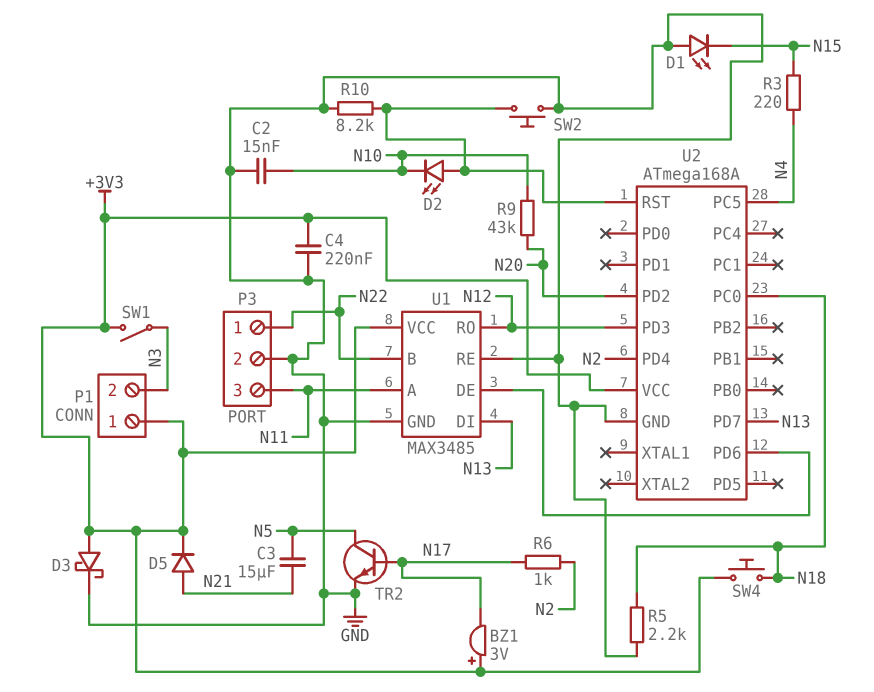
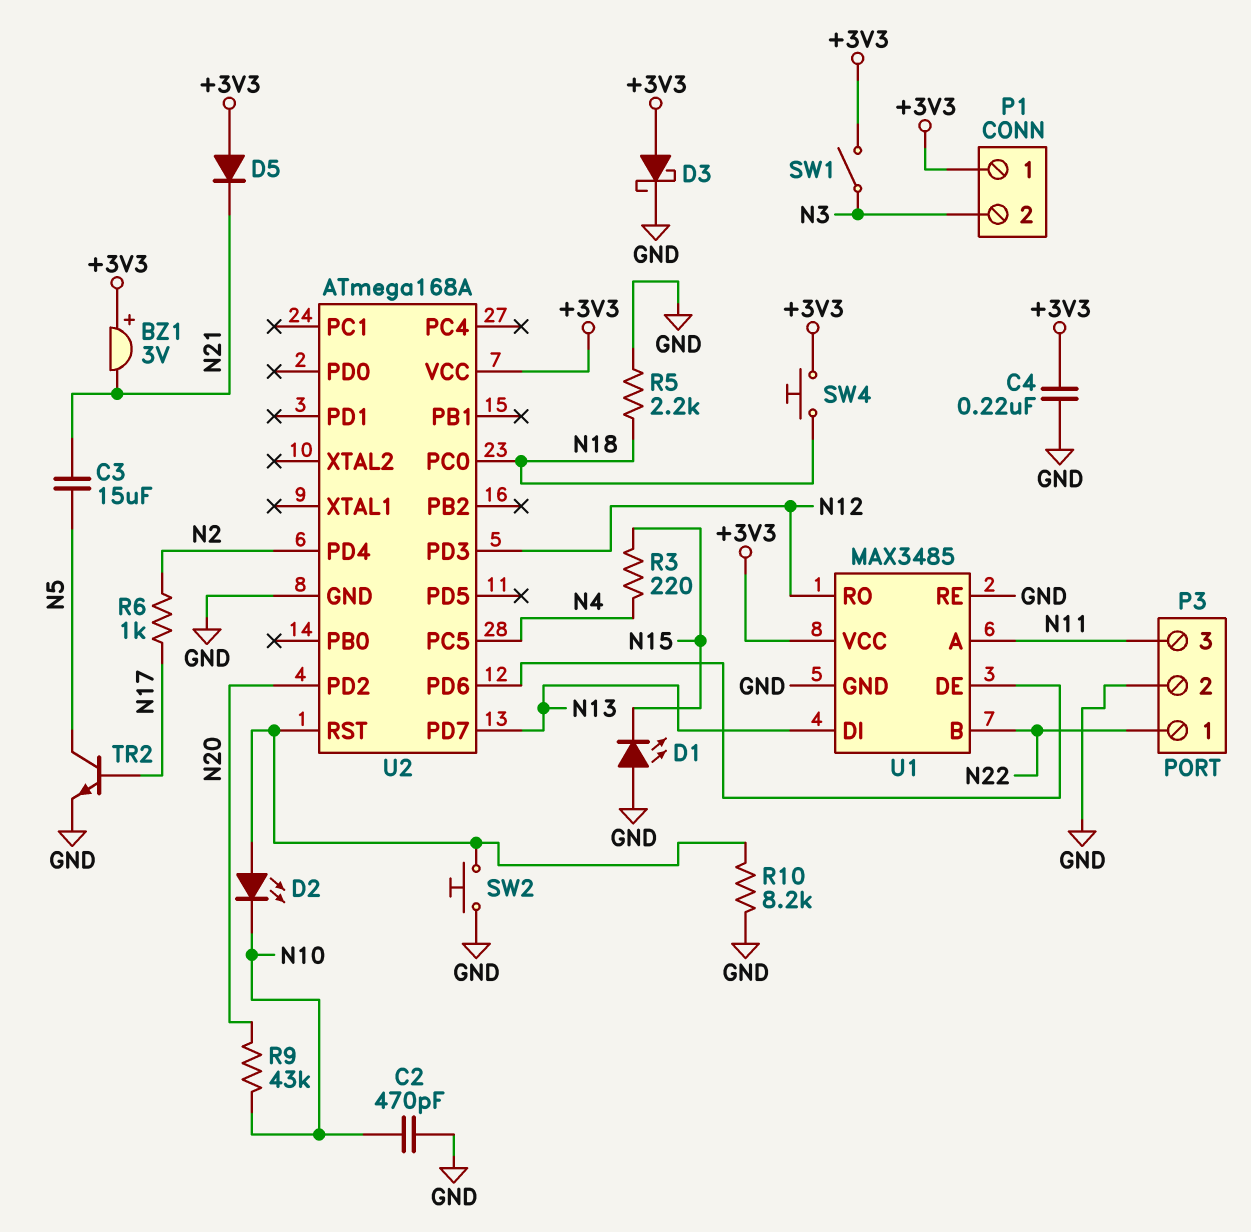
BZ1: buzzer 3V (plus +3V3, minus N17) -> buzzer 3V (plus +3V3, minus N21)
C2: 15nF (GND, N10) -> 470pF (GND, N10)
D5: diode (A N21, K +3V3) -> diode (A +3V3, K N21)

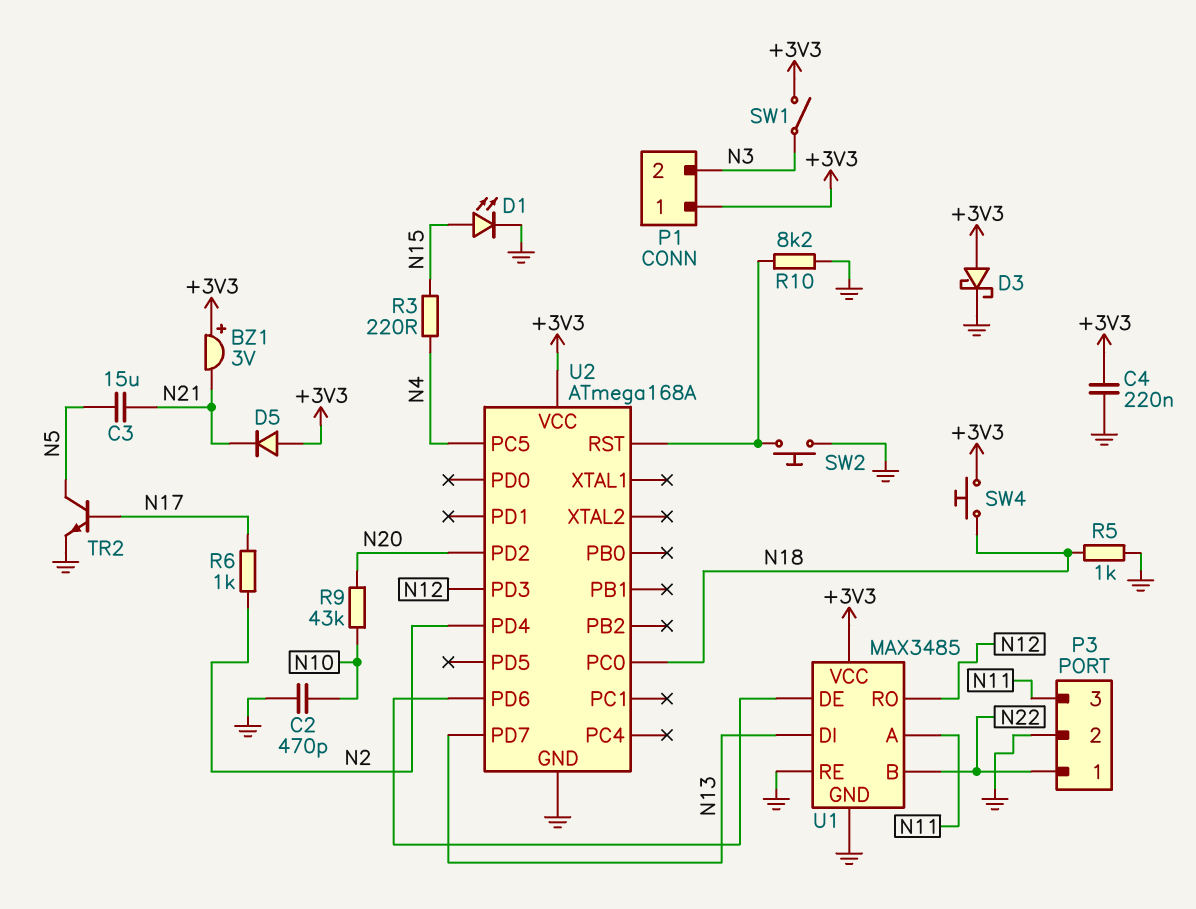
D1: LED (A GND, K N15) -> LED (A N15, K GND)
D2: LED (A U2/RST, K N10) -> none
R5: 2.2k (GND, N18) -> 1k (GND, N18)

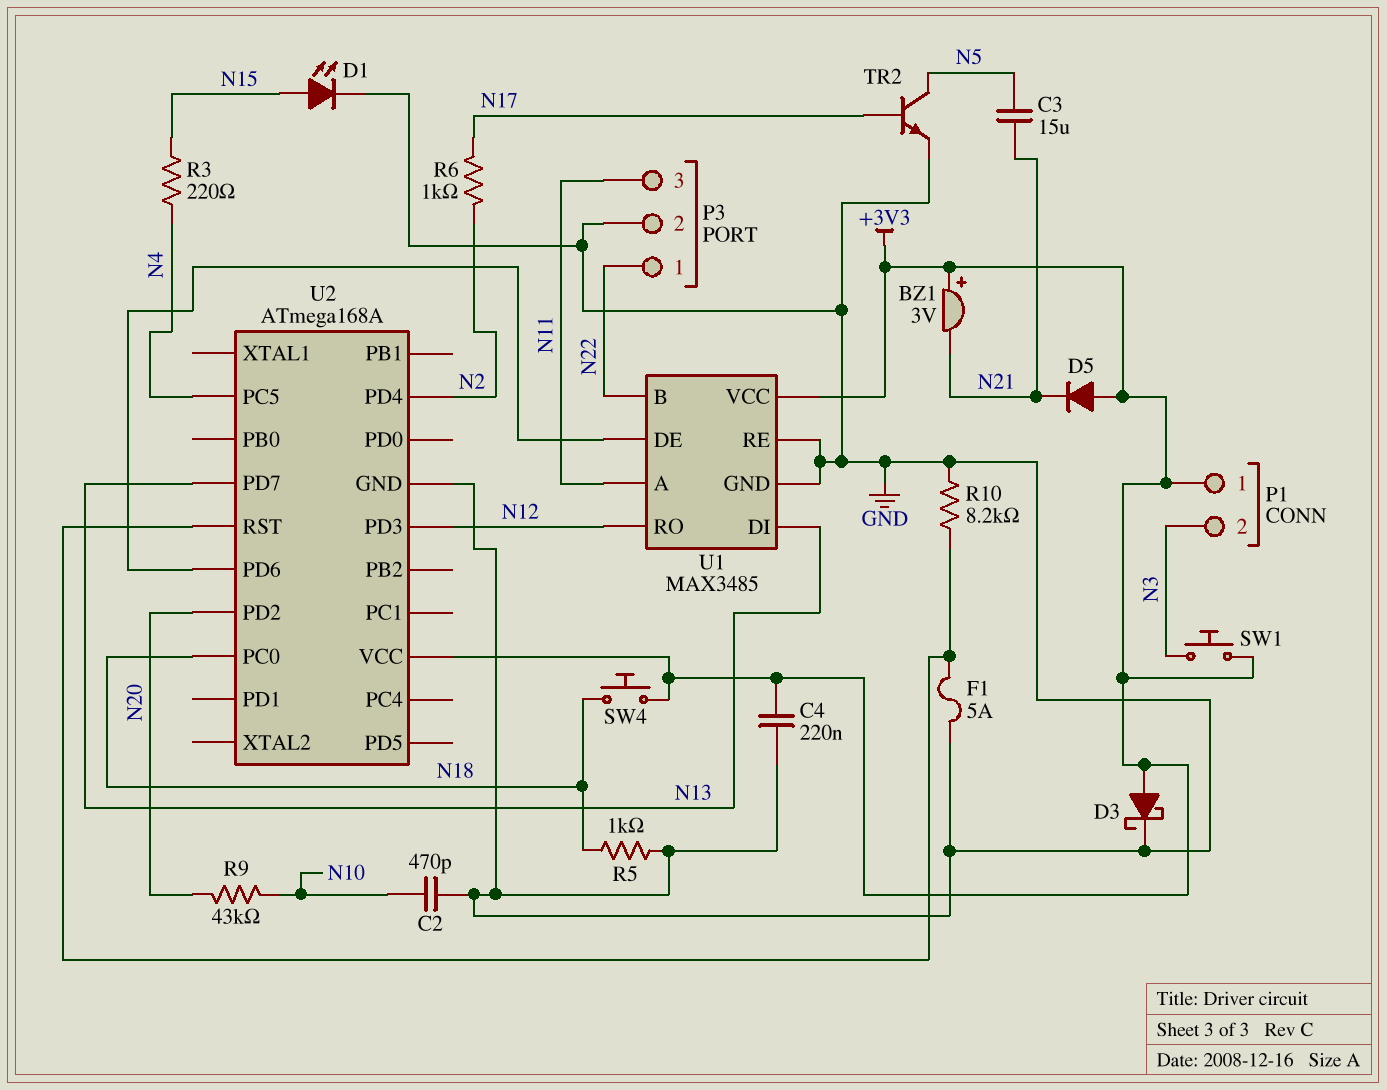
F1: none -> 5A (GND, U2/RST)
SW1: switch (+3V3, N3) -> button (+3V3, N3)
SW2: button (GND, U2/RST) -> none

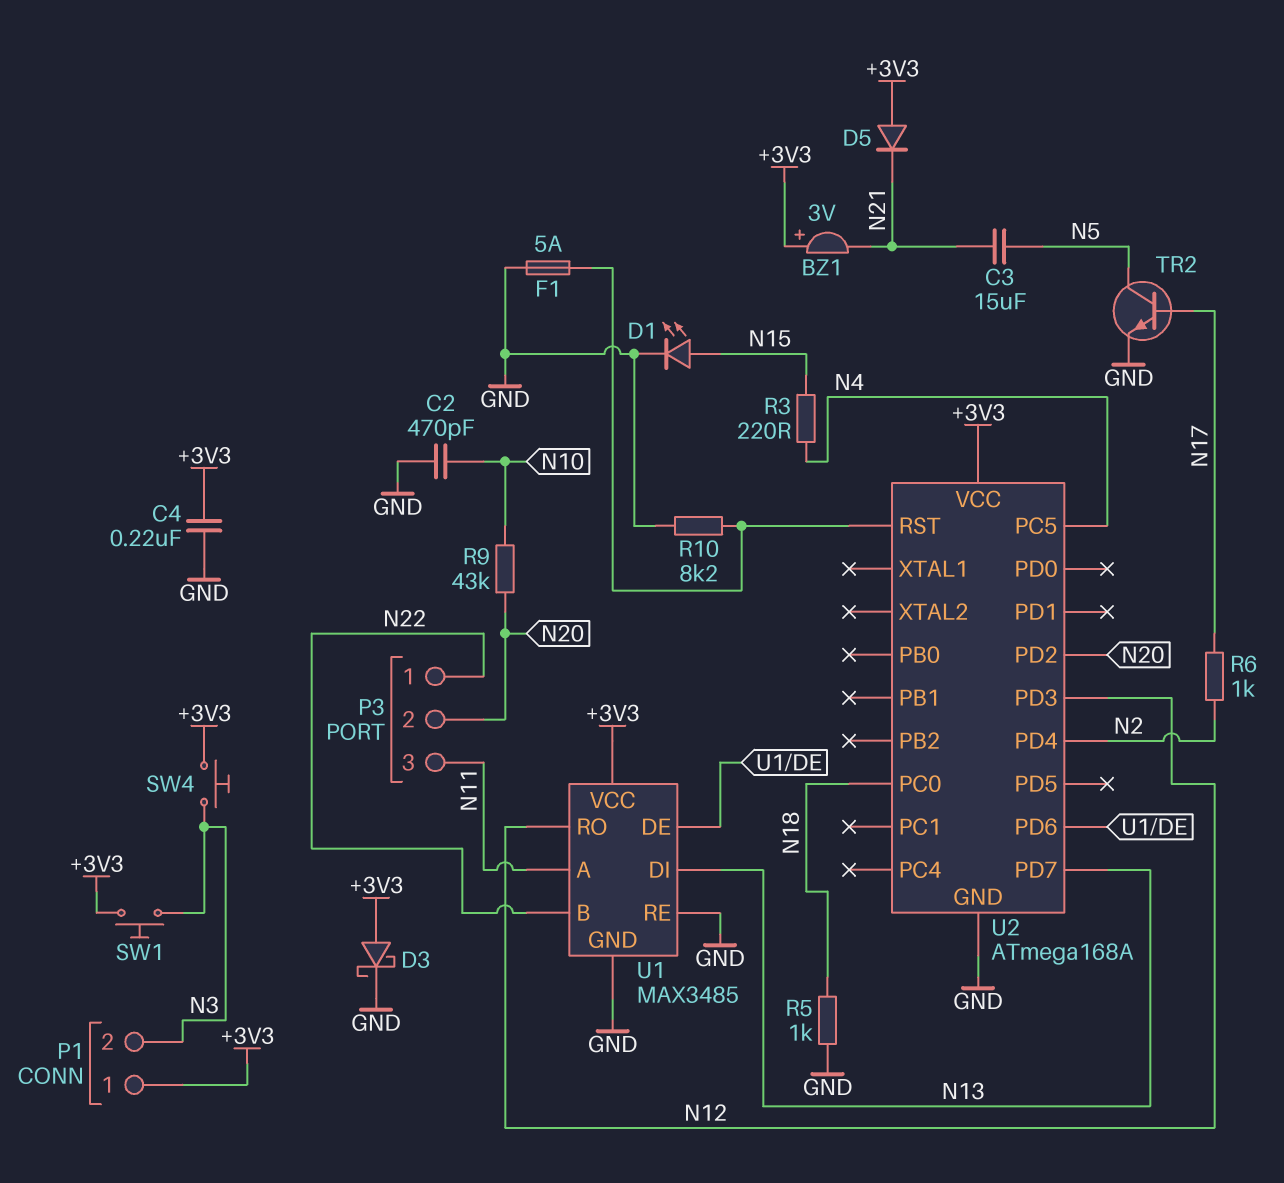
P3 pin 2: GND -> N20
SW4: button (+3V3, N18) -> button (+3V3, N3)

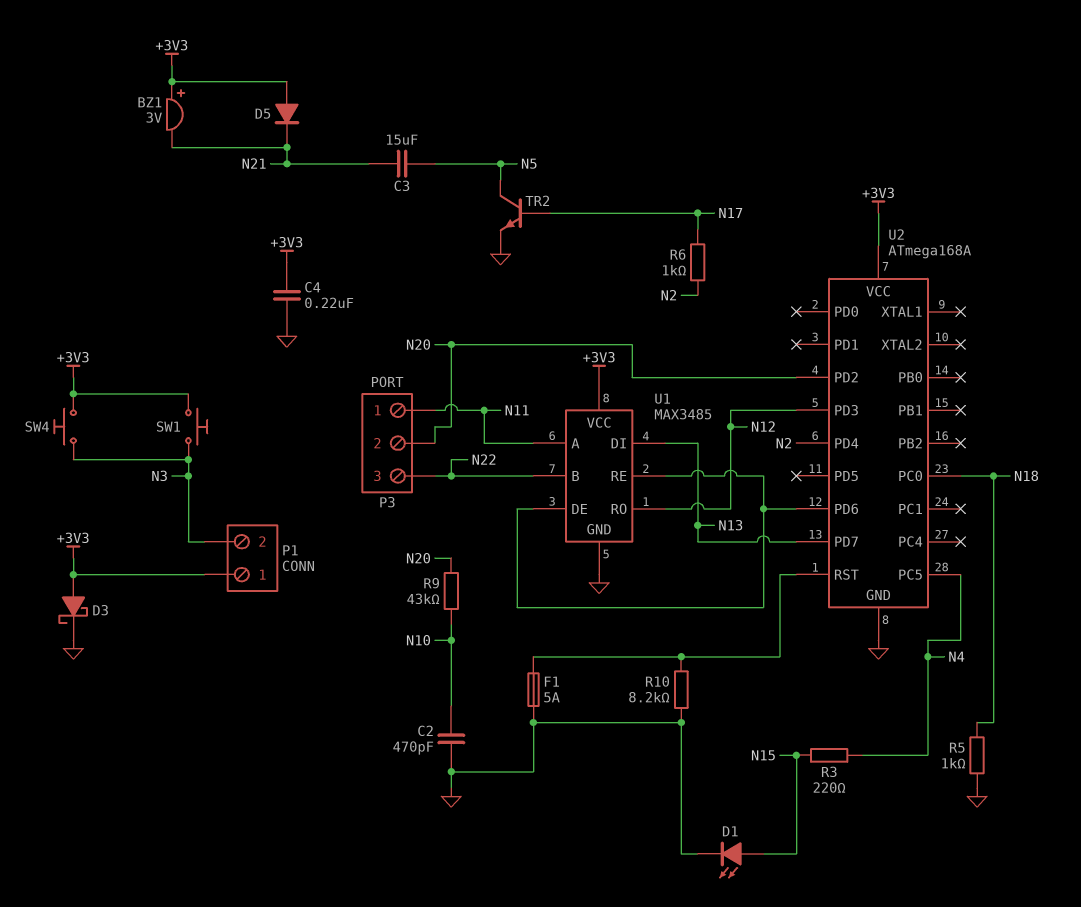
P3 pin 1: N22 -> N11
P3 pin 3: N11 -> N22
U1 pin RE: GND -> U1/DE

